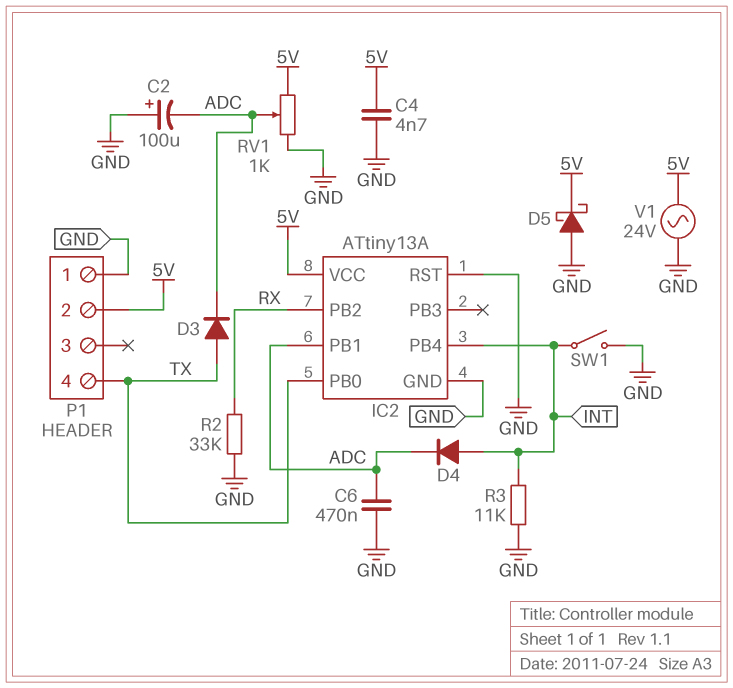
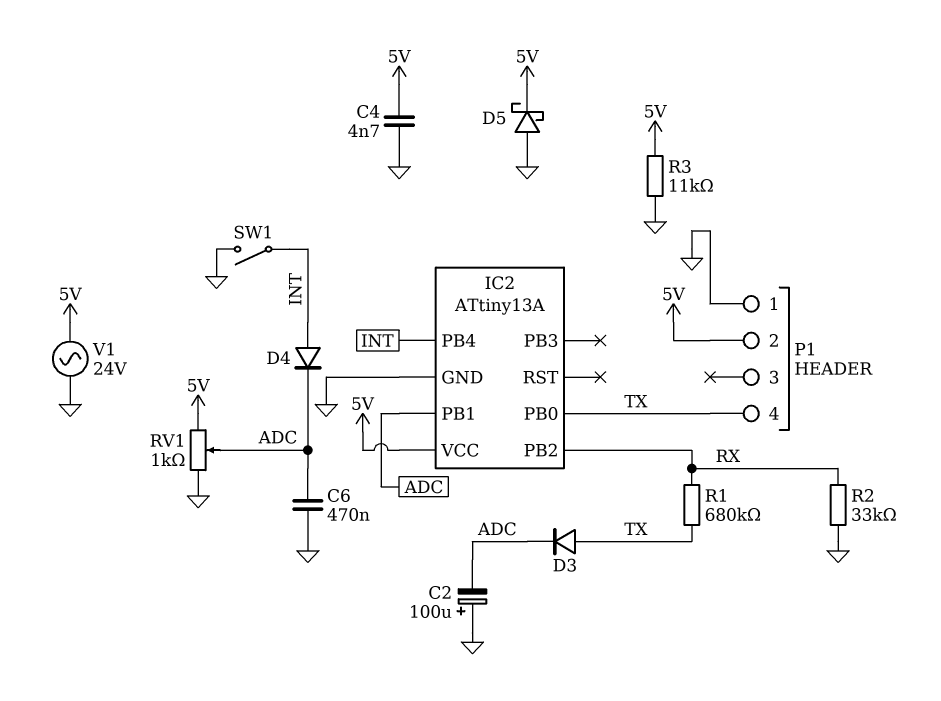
IC2 pin RST: GND -> none
R1: none -> 680k (RX, TX)
R3: 11k (GND, INT) -> 11k (5V, GND)

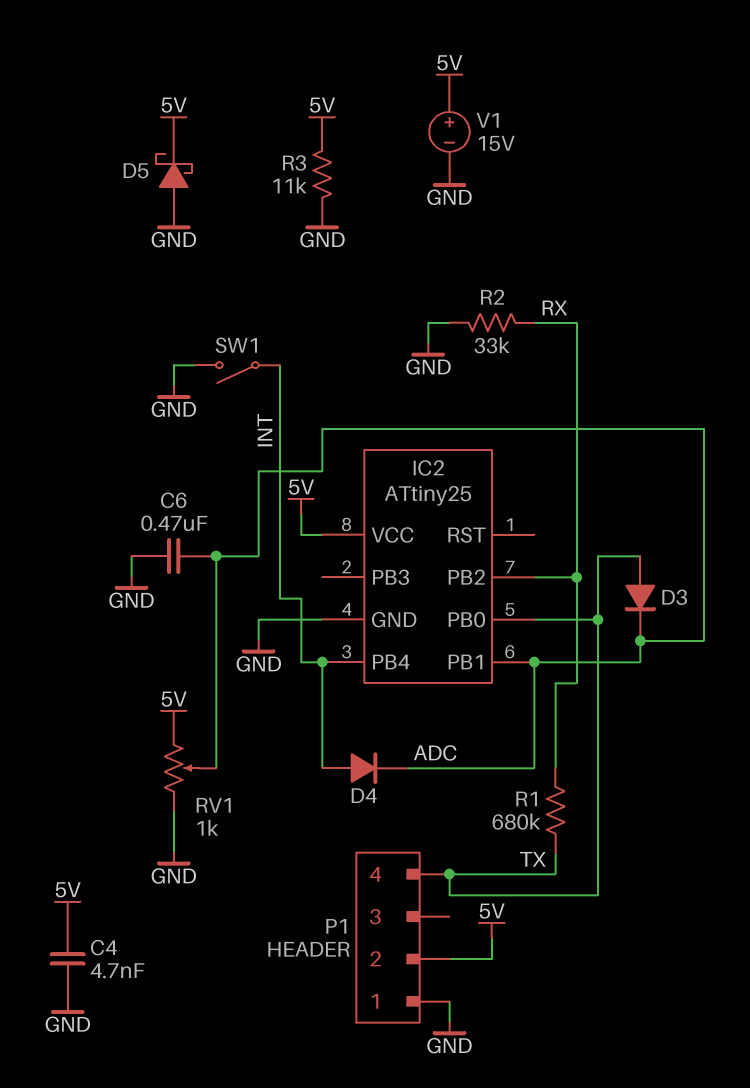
C2: 100uF (plus GND, minus ADC) -> none
IC2: ATtiny13A -> ATtiny25
V1: AC 24V (5V, GND) -> 15V (plus 5V, minus GND)

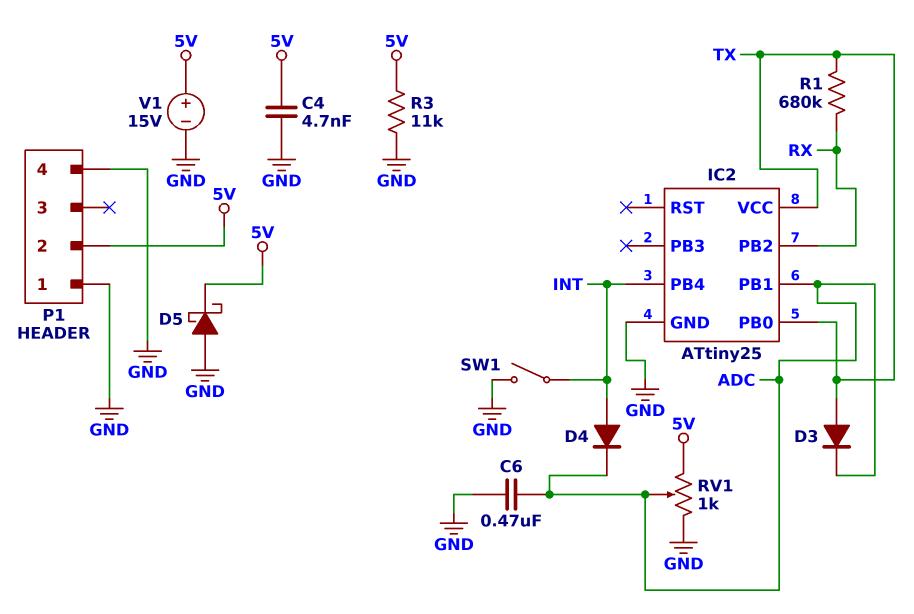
IC2 pin VCC: 5V -> TX
P1 pin 4: TX -> GND
R2: 33k (GND, RX) -> none

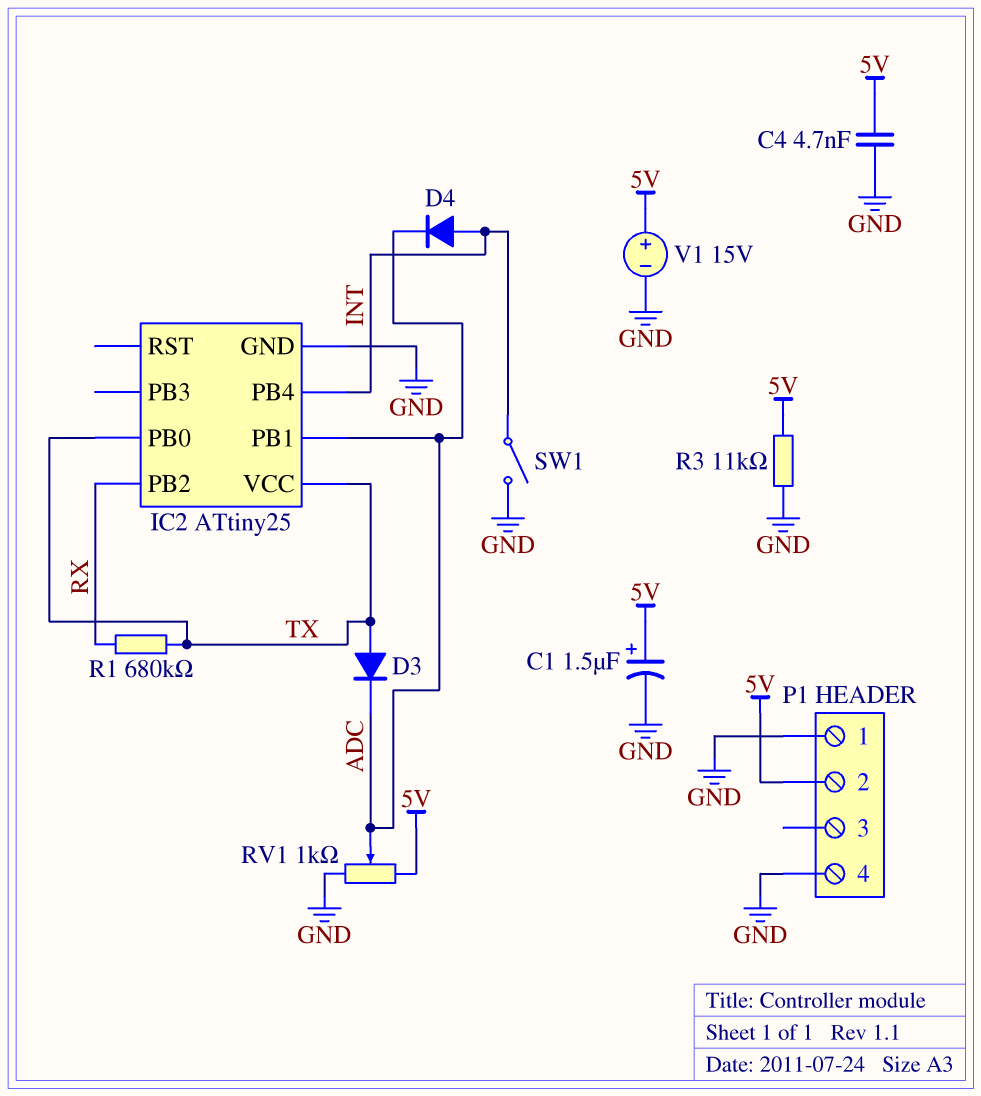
C1: none -> 1.5uF (plus 5V, minus GND)
C6: 470nF (ADC, GND) -> none
D5: schottky (A GND, K 5V) -> none

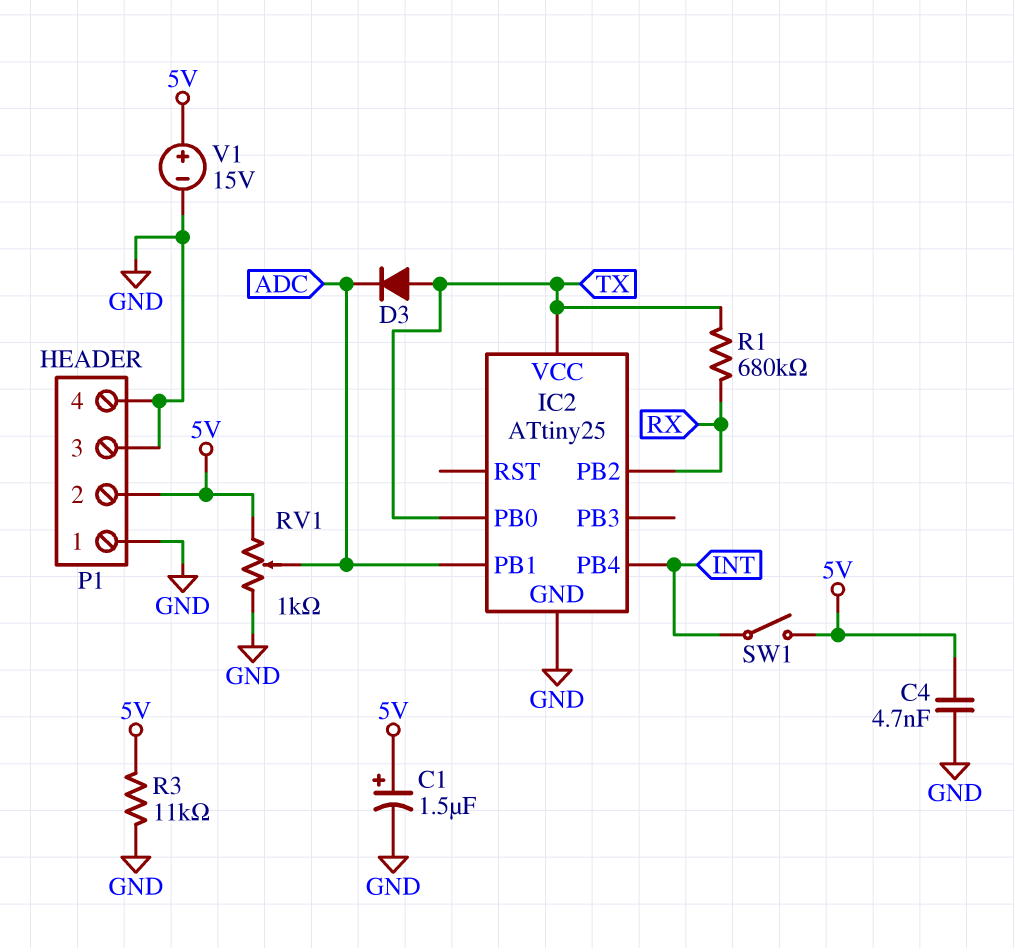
D4: diode (A INT, K ADC) -> none
P1 pin 3: none -> GND
SW1: switch (GND, INT) -> switch (5V, INT)

